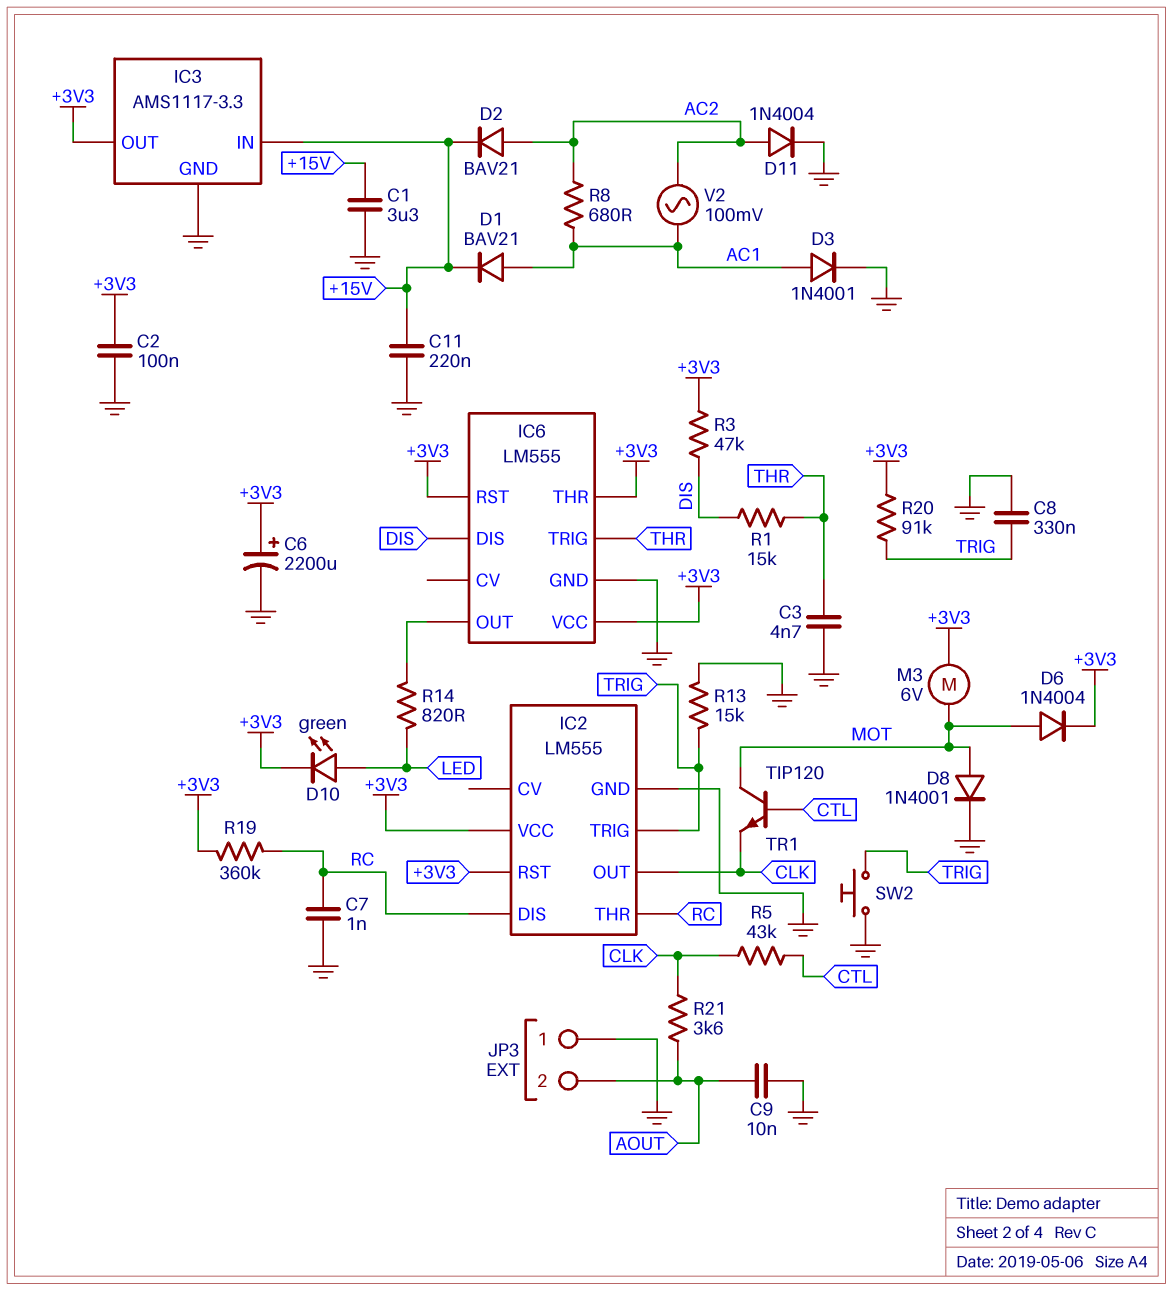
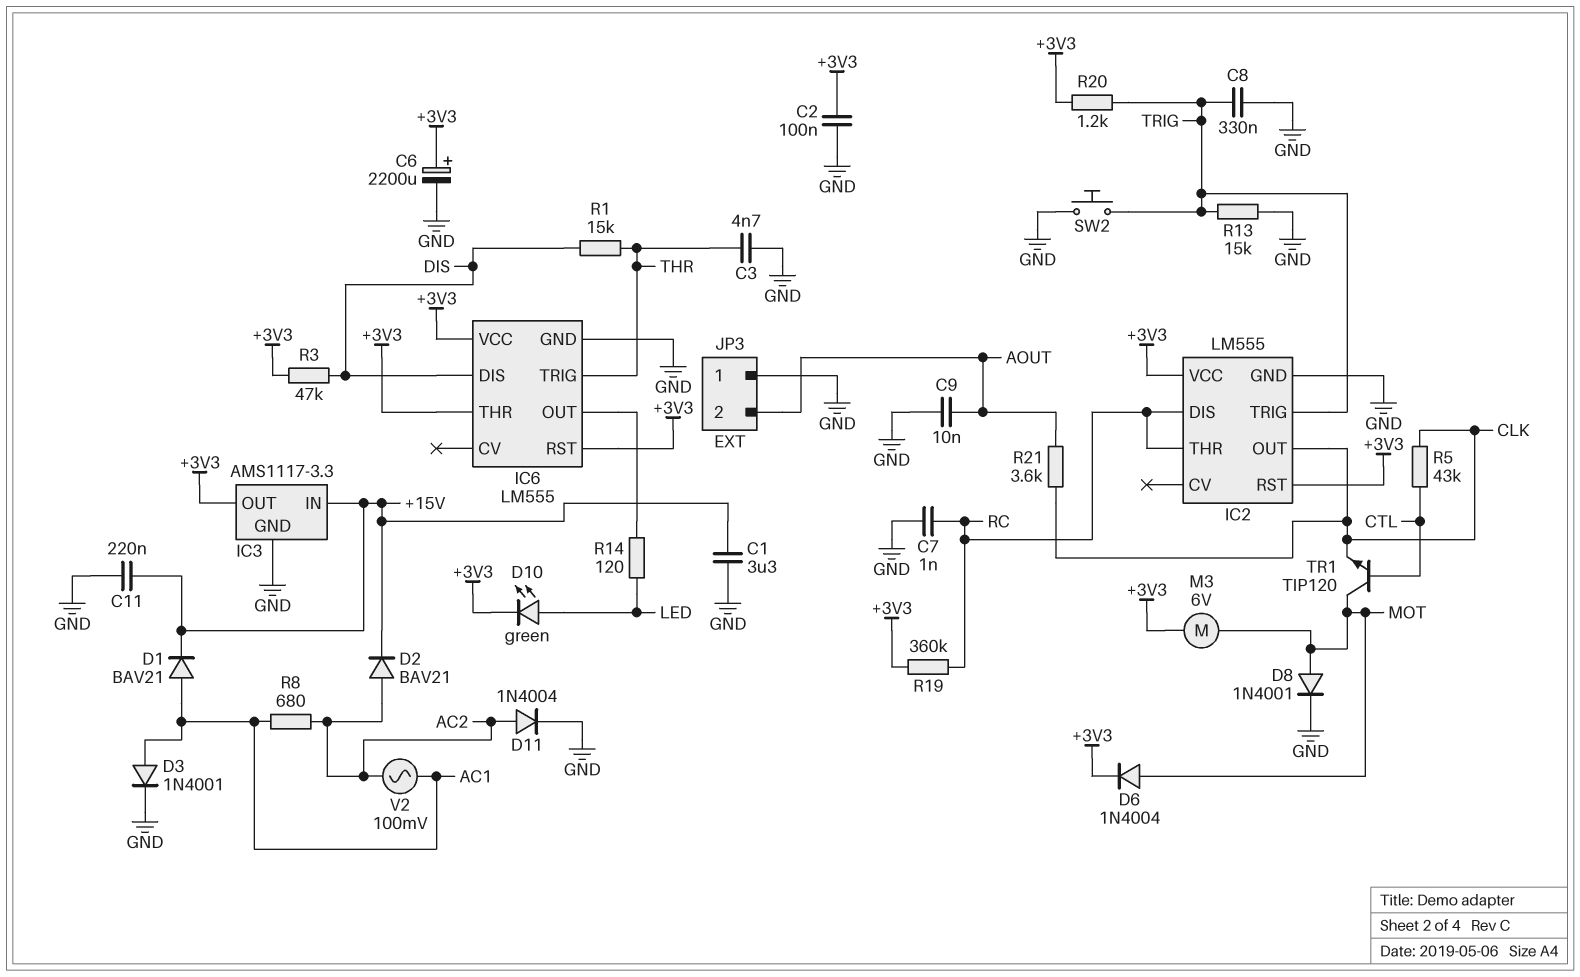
R14: 820 (IC6/OUT, LED) -> 120 (IC6/OUT, LED)
R20: 91k (+3V3, TRIG) -> 1.2k (+3V3, TRIG)

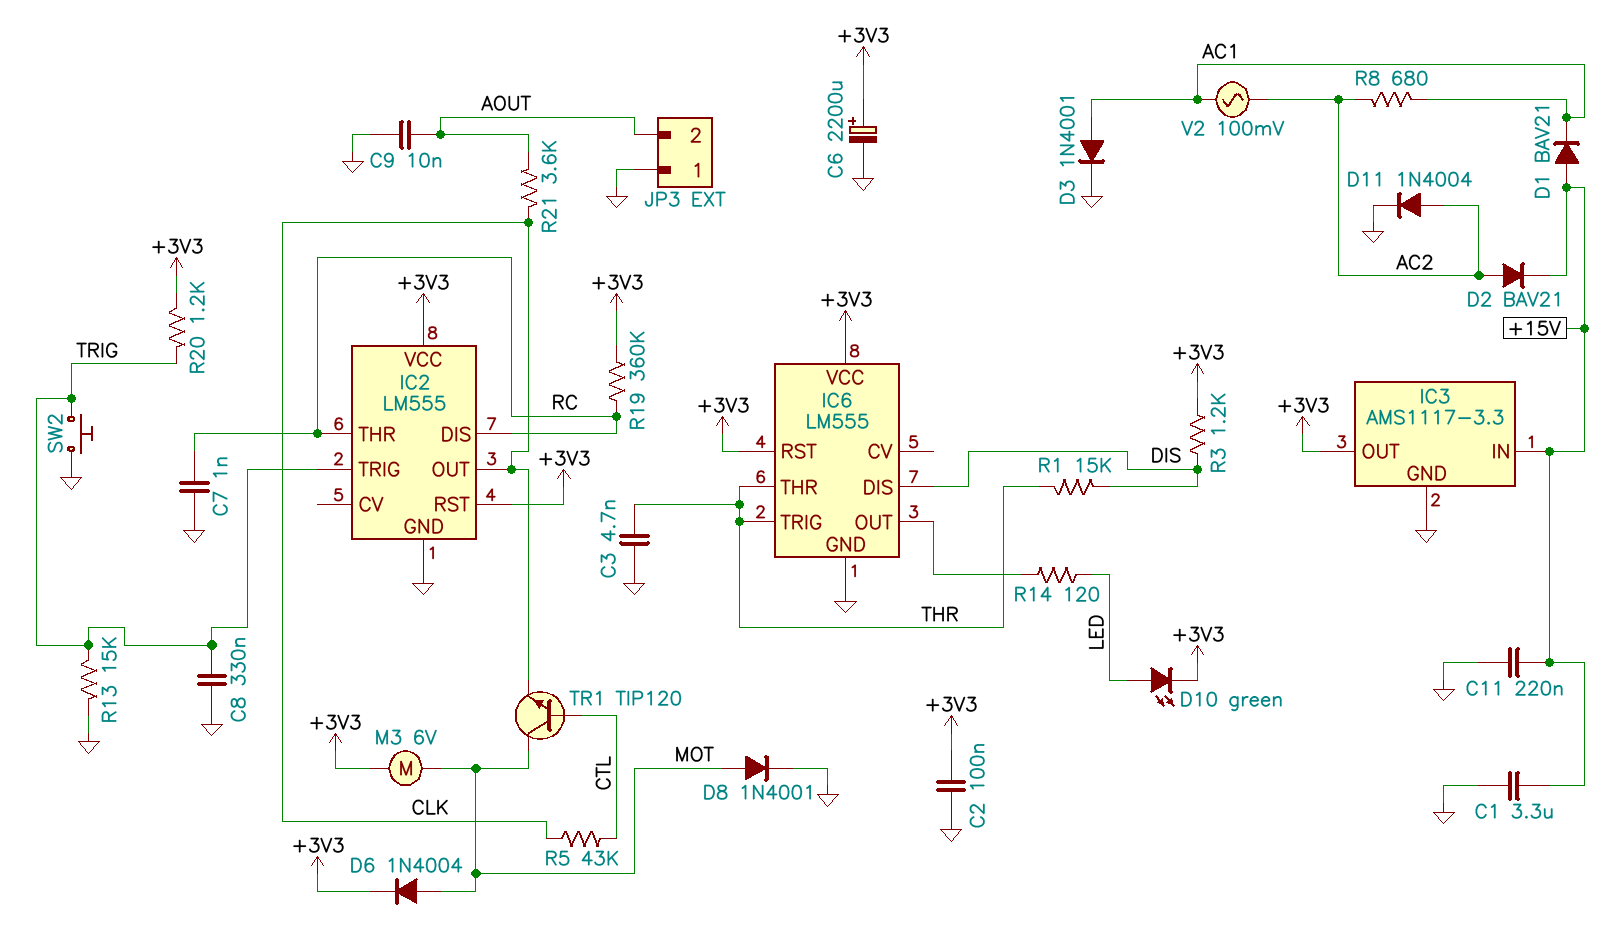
D1: diode BAV21 (A AC1, K +15V) -> diode BAV21 (A +15V, K AC1)
IC6 pin THR: +3V3 -> THR
R3: 47k (+3V3, DIS) -> 1.2k (+3V3, DIS)

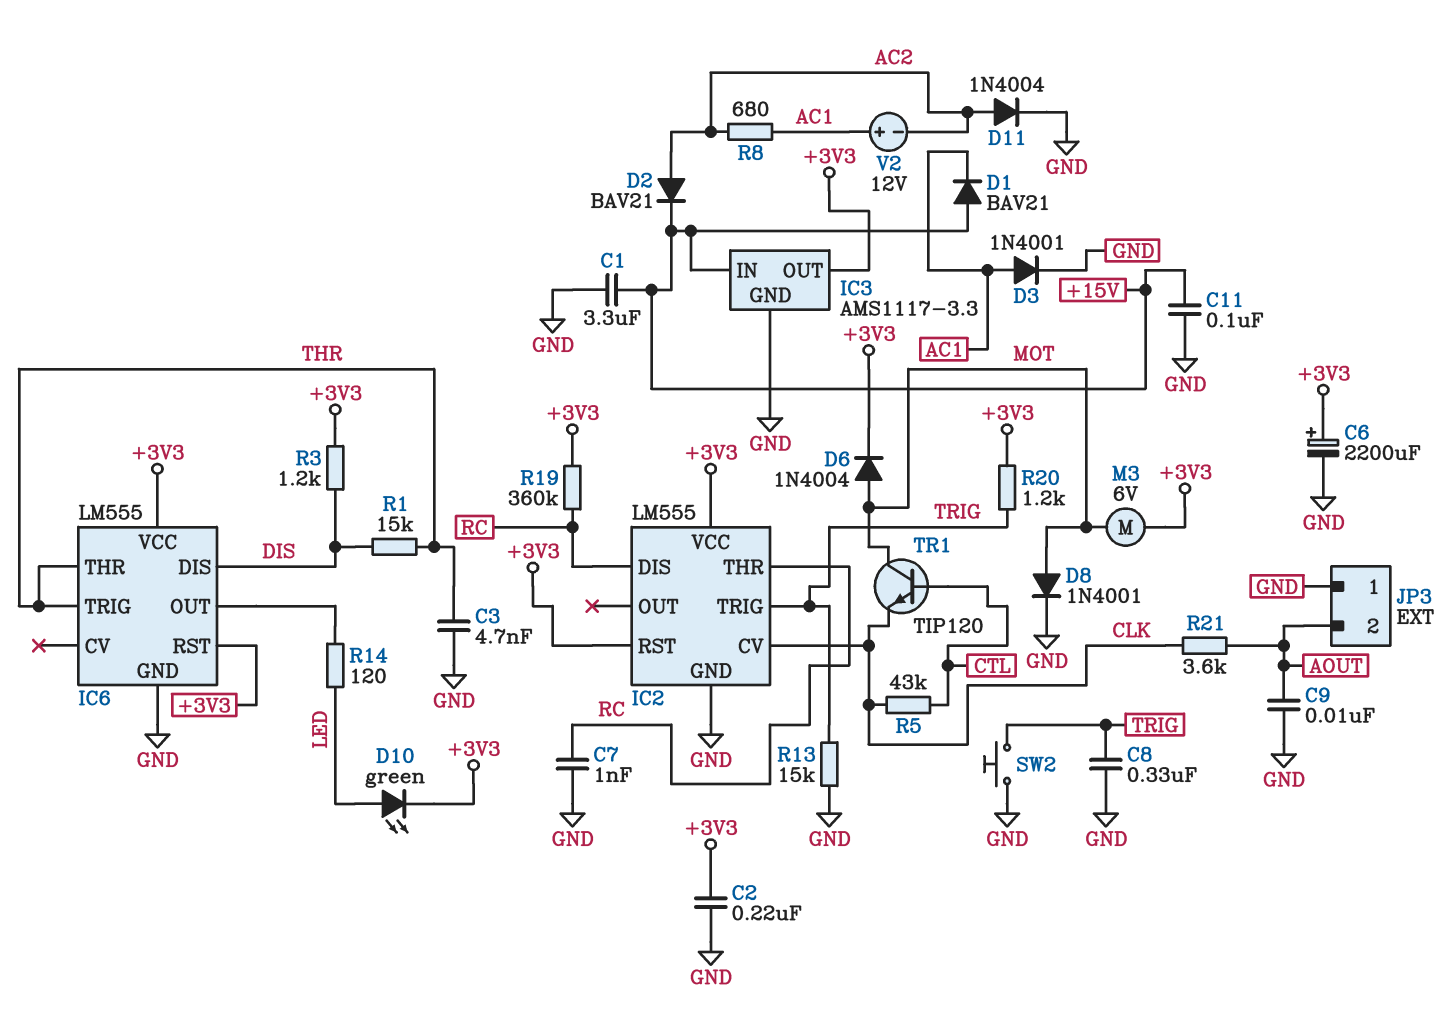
C2: 100nF (+3V3, GND) -> 220nF (+3V3, GND)
C11: 220nF (+15V, GND) -> 100nF (+15V, GND)
IC2 pin CV: none -> CLK
IC2 pin OUT: CLK -> none
V2: AC 100mV (AC1, AC2) -> 12V (plus AC1, minus AC2)

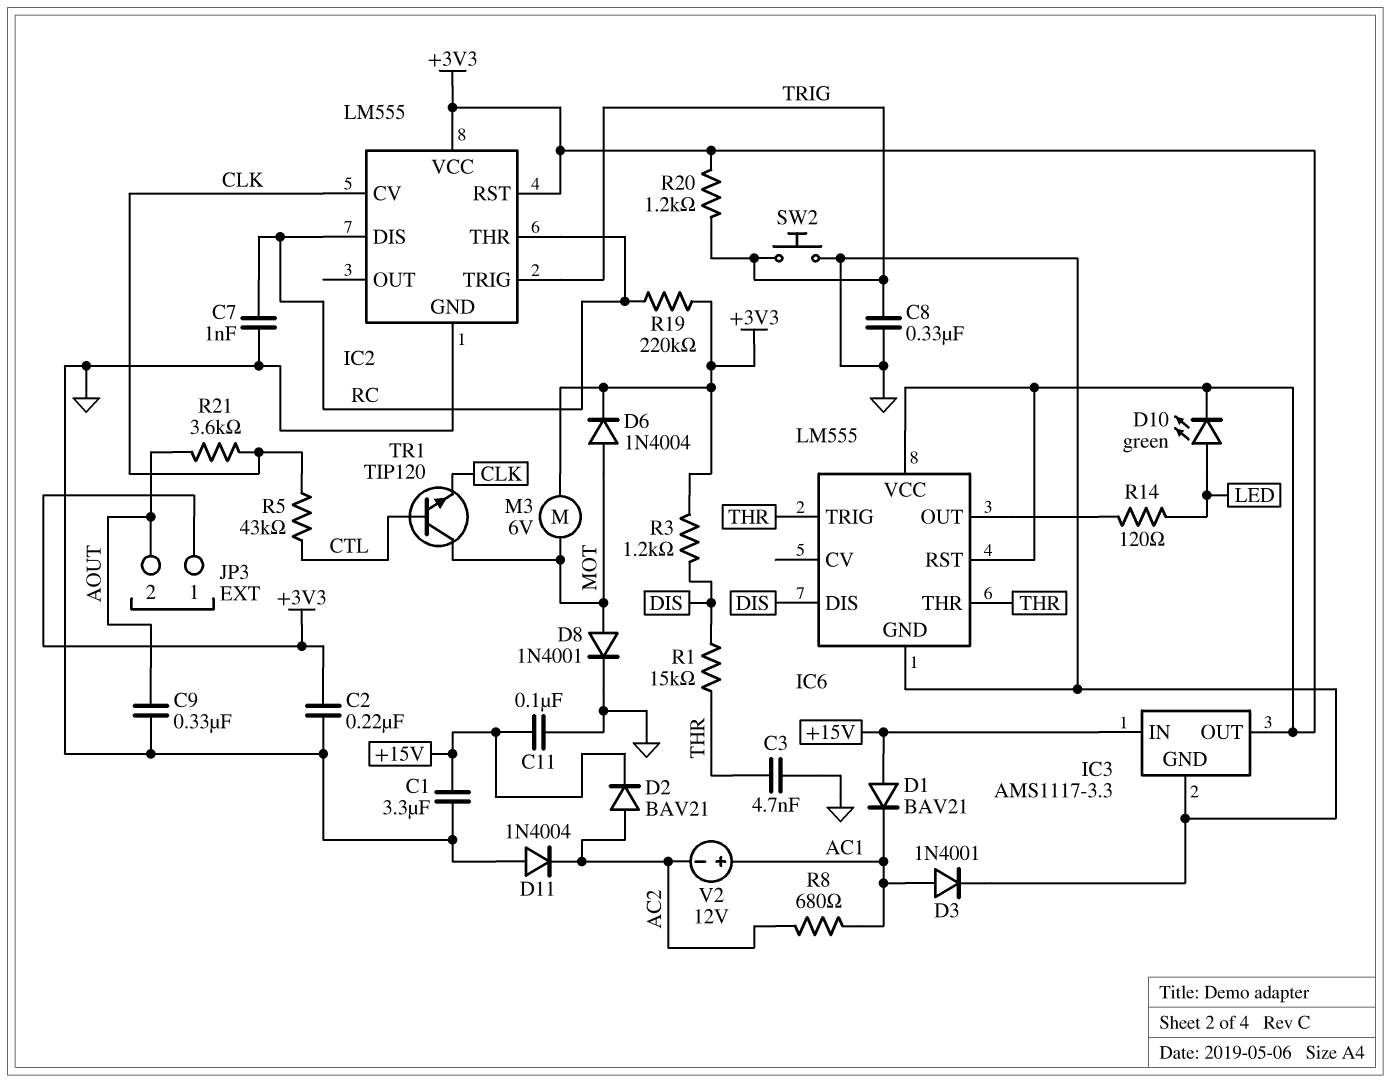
C6: 2200uF (plus +3V3, minus GND) -> none
C9: 10nF (AOUT, GND) -> 330nF (AOUT, GND)
D11: diode 1N4004 (A AC2, K GND) -> diode 1N4004 (A GND, K AC2)
JP3 pin 1: GND -> +3V3
R13: 15k (GND, TRIG) -> none
R19: 360k (+3V3, RC) -> 220k (+3V3, RC)

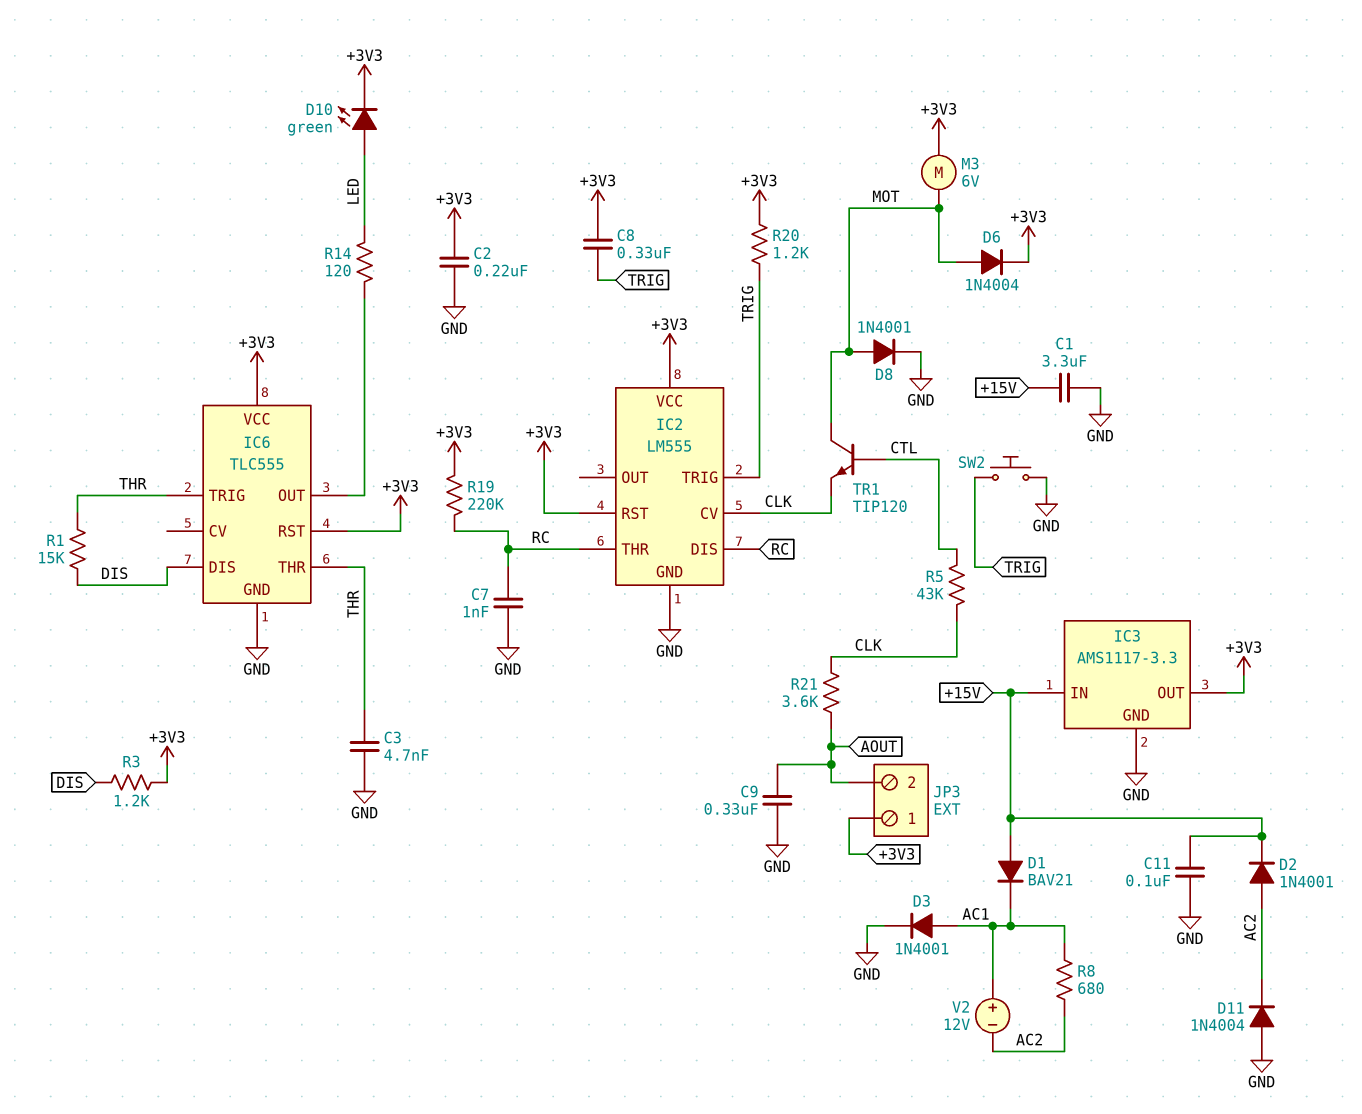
C8: 330nF (GND, TRIG) -> 330nF (+3V3, TRIG)
D2: diode BAV21 (A AC2, K +15V) -> diode 1N4001 (A AC2, K +15V)
IC6: LM555 -> TLC555

